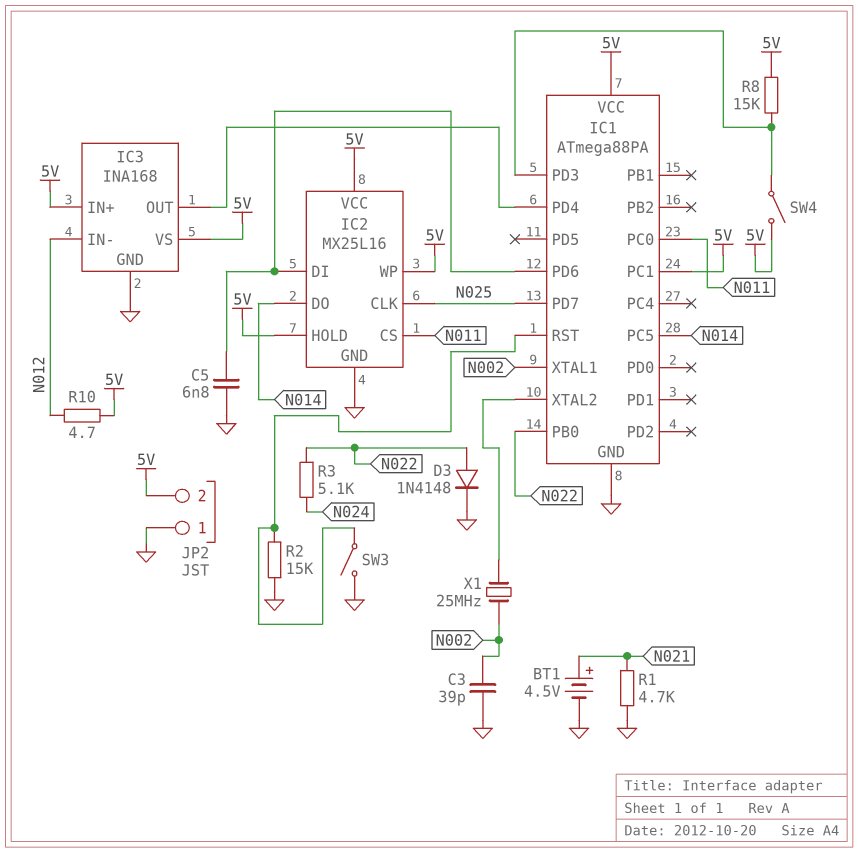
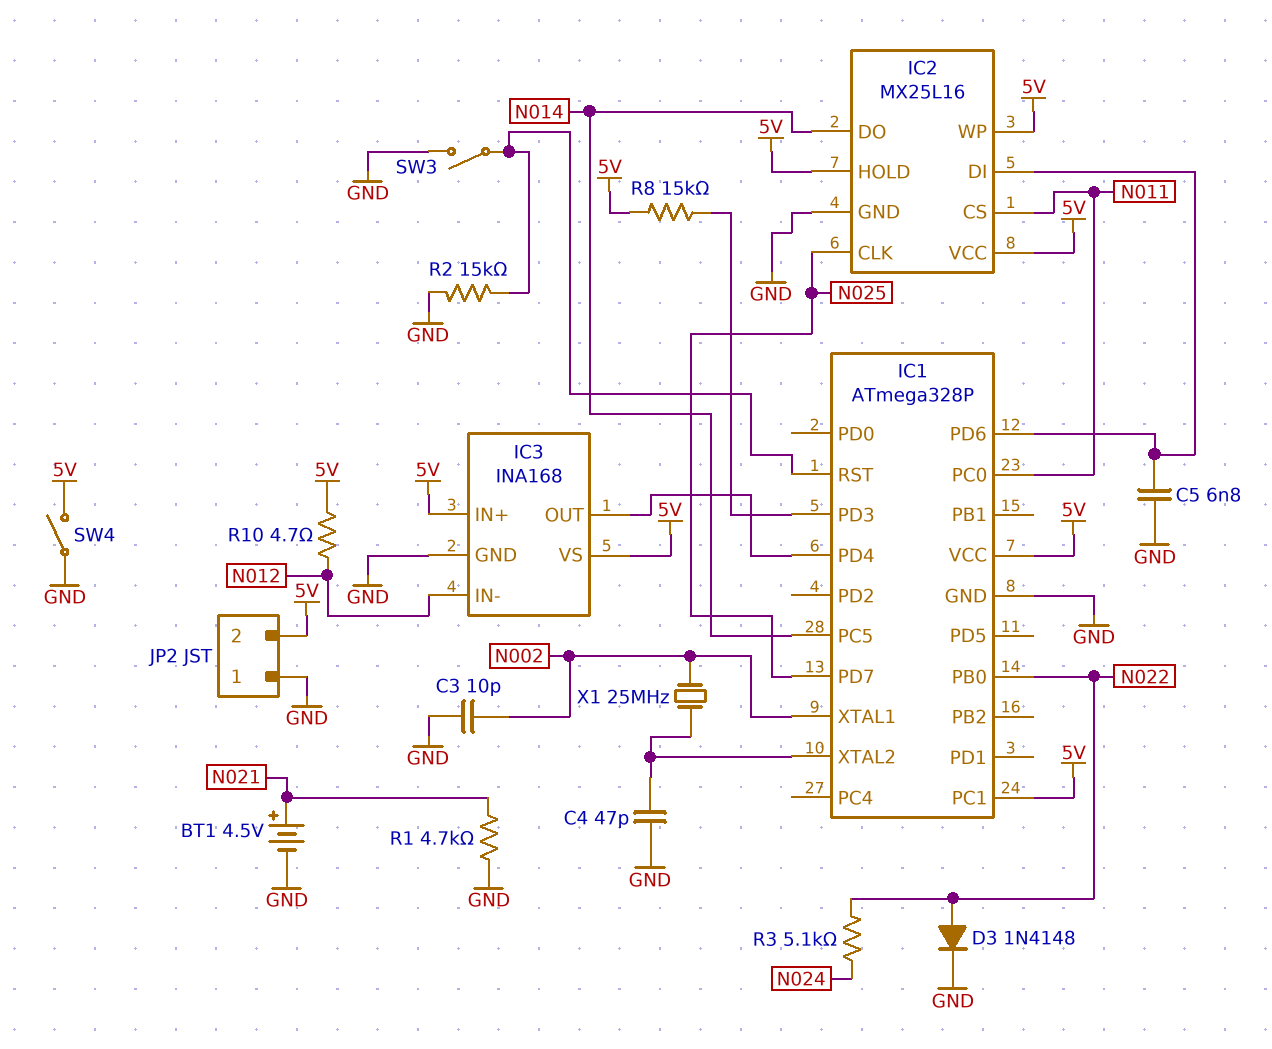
C3: 39pF (GND, N002) -> 10pF (GND, N002)
C4: none -> 47pF (GND, IC1/XTAL2)
IC1: ATmega88PA -> ATmega328P
SW4: switch (5V, IC1/PD3) -> switch (5V, GND)

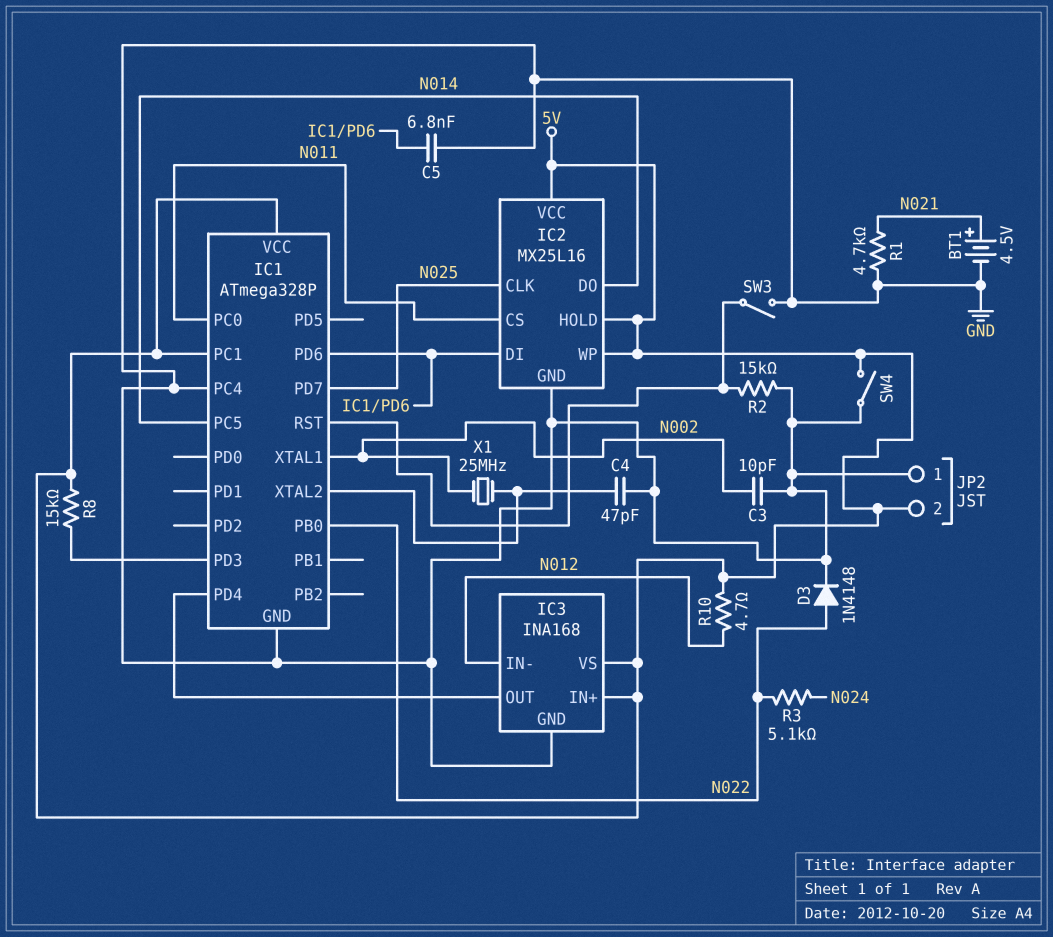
IC1 pin PC4: none -> GND

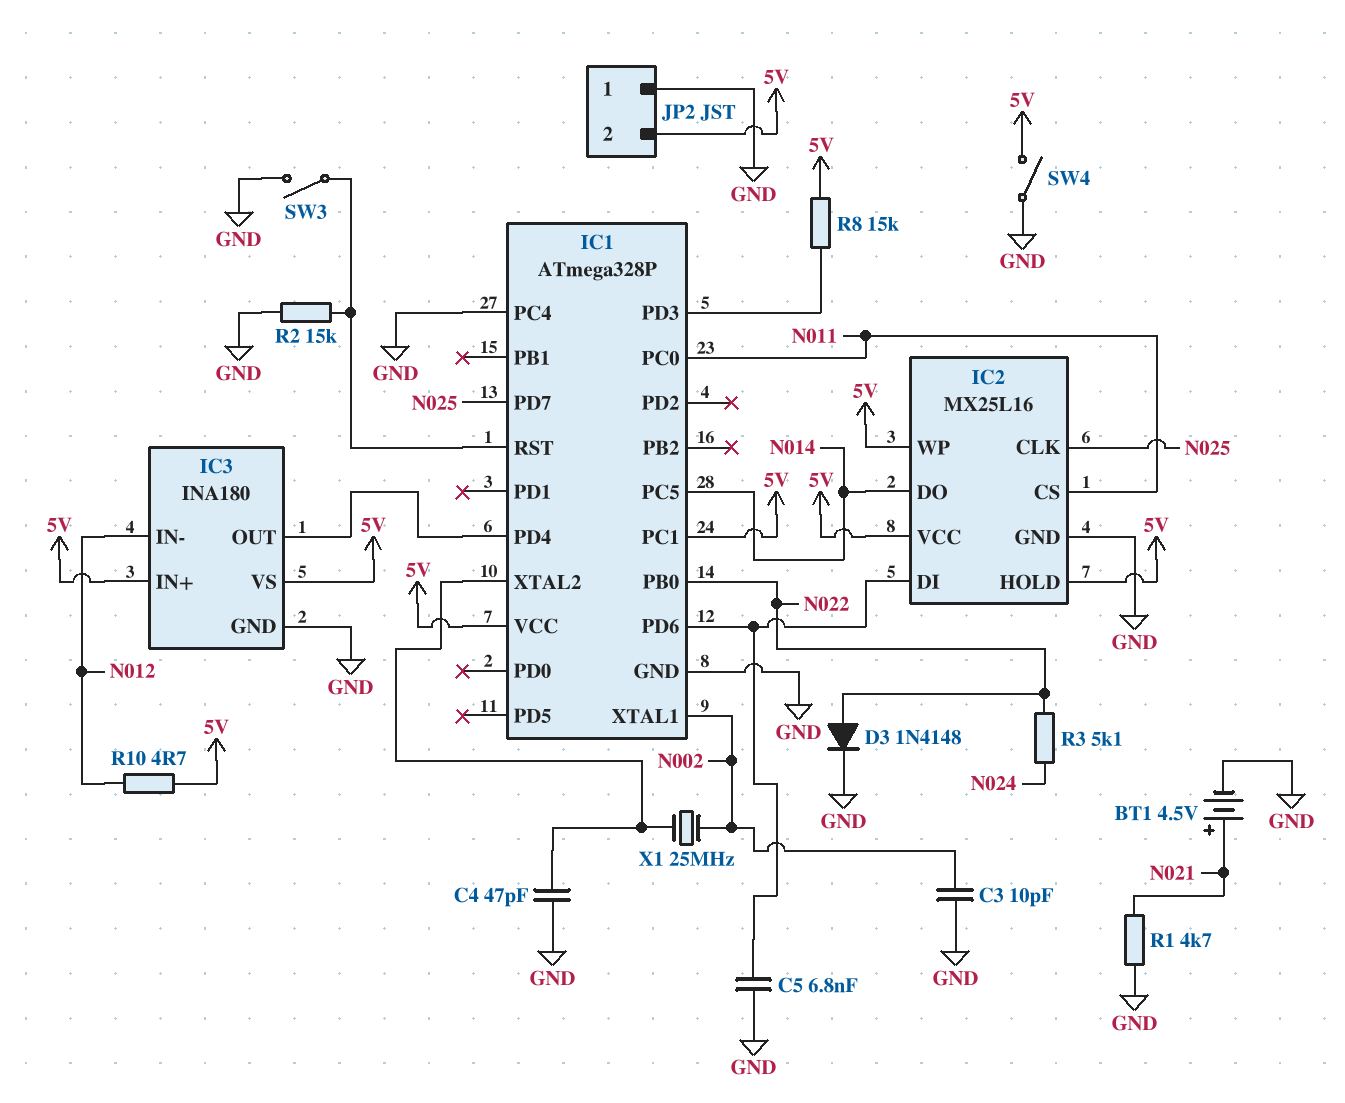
IC3: INA168 -> INA180

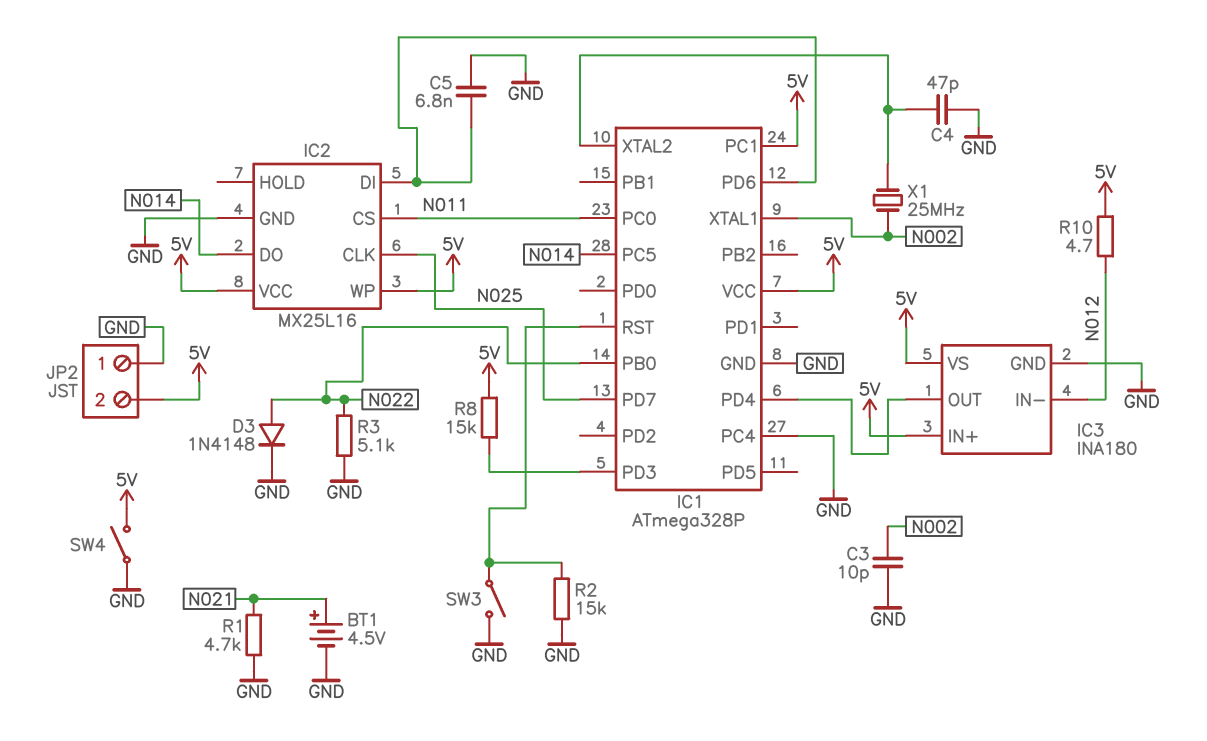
IC2 pin HOLD: 5V -> none
R3: 5.1k (N022, N024) -> 5.1k (GND, N022)

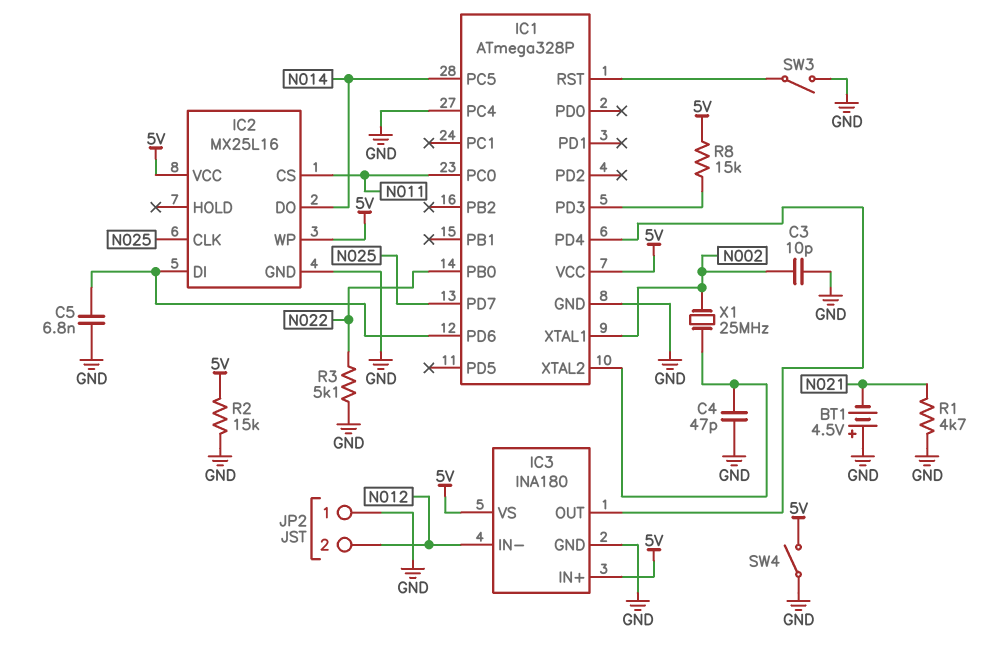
BT1: 4.5V (plus N021, minus GND) -> 4.5V (plus GND, minus N021)
D3: diode 1N4148 (A N022, K GND) -> none
IC1 pin PC1: 5V -> none
JP2 pin 2: 5V -> N012
R2: 15k (GND, IC1/RST) -> 15k (5V, GND)
R10: 4.7 (5V, N012) -> none

